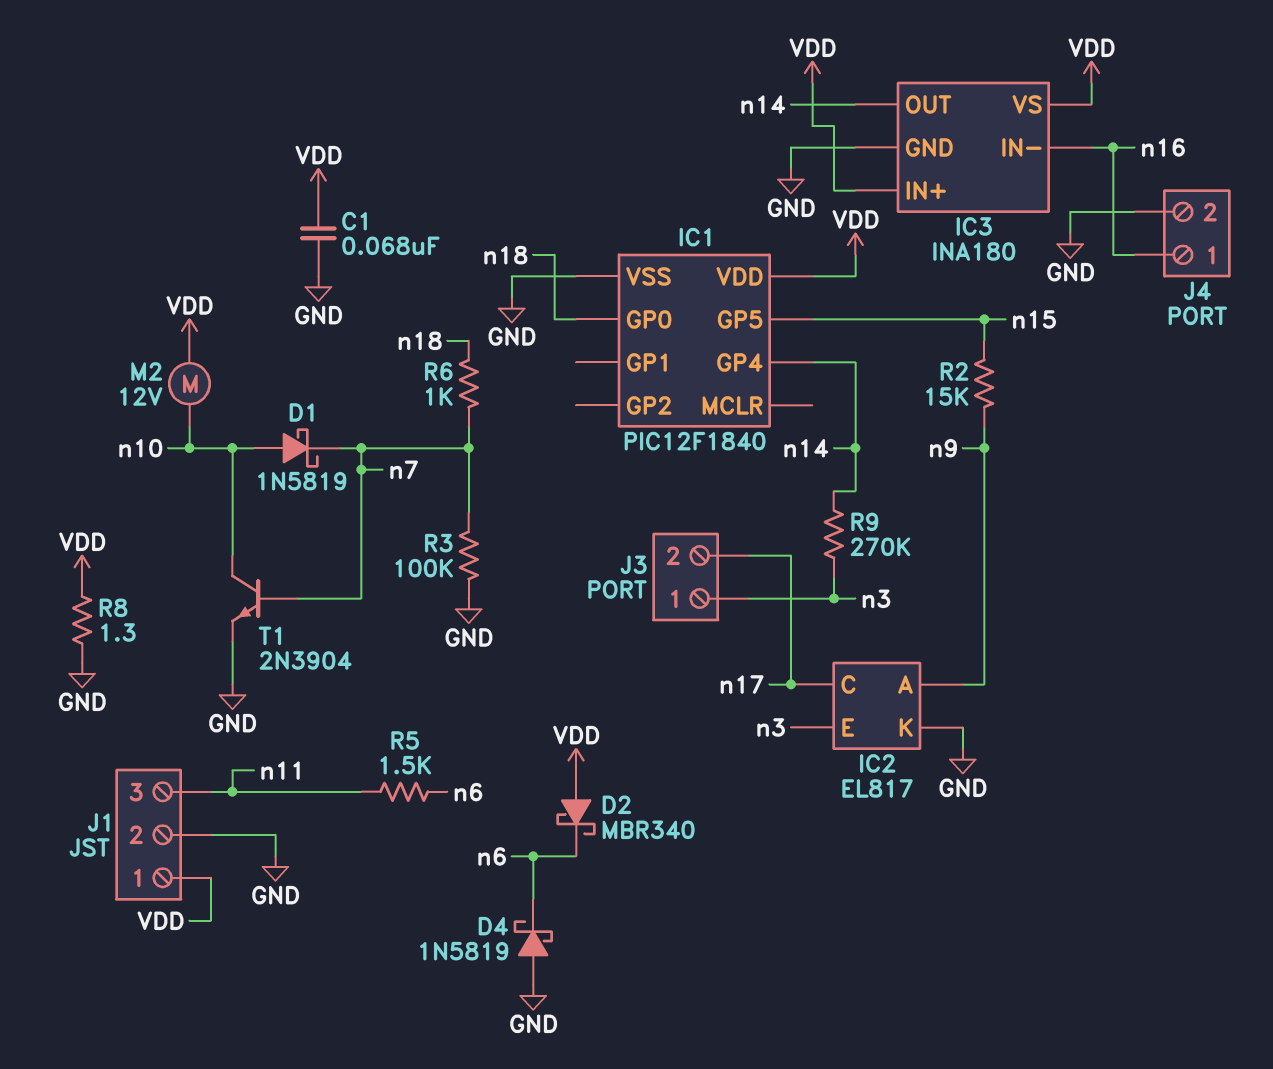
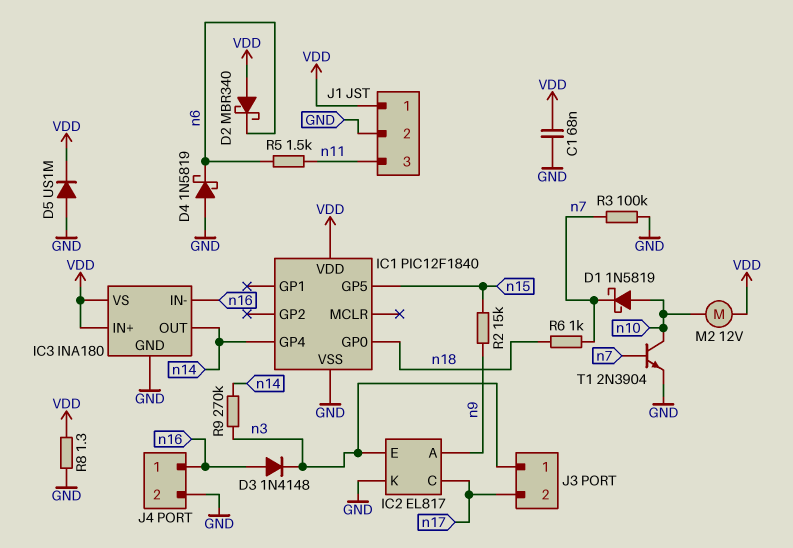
D3: none -> diode 1N4148 (A n16, K n3)
D5: none -> diode US1M (A GND, K VDD)

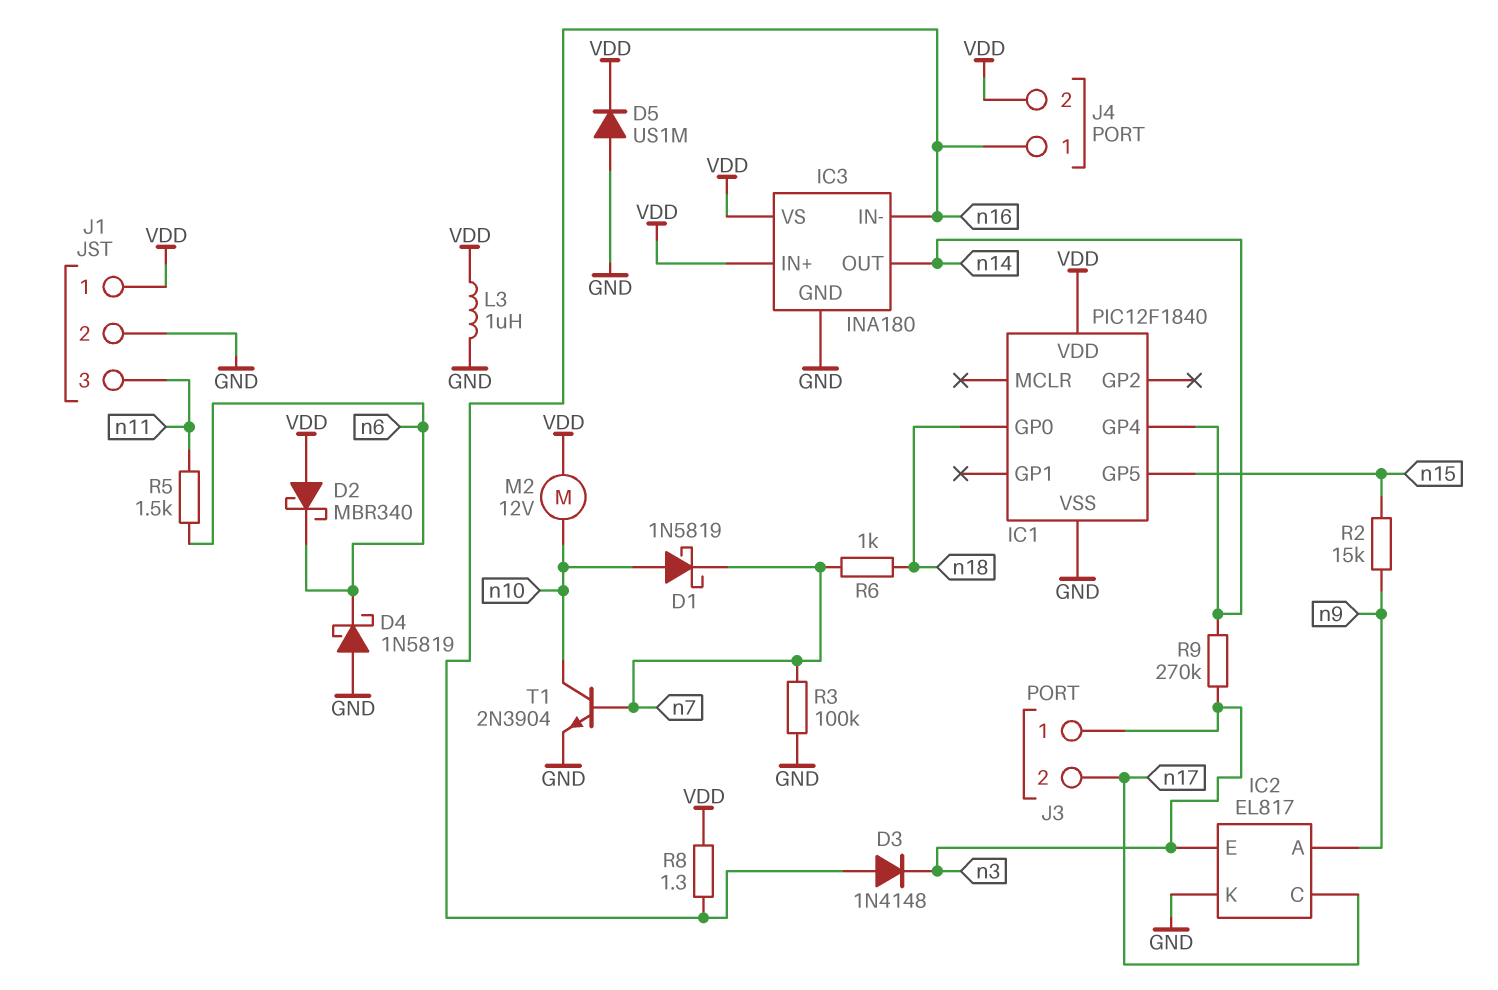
C1: 68nF (GND, VDD) -> none
J4 pin 2: GND -> VDD
L3: none -> 1uH (GND, VDD)
R8: 1.3 (GND, VDD) -> 1.3 (VDD, n16)

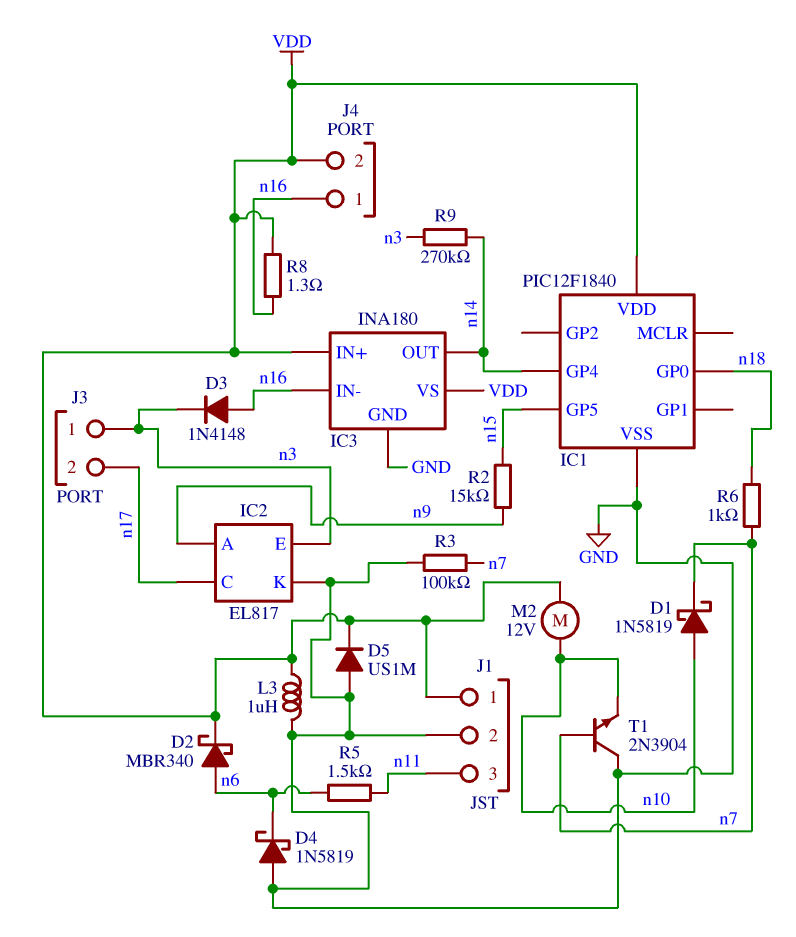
D2: schottky MBR340 (A VDD, K n6) -> schottky MBR340 (A n6, K VDD)
T1: NPN 2N3904 (B n7, C n10, E GND) -> NPN 2N3904 (B n7, C GND, E n10)

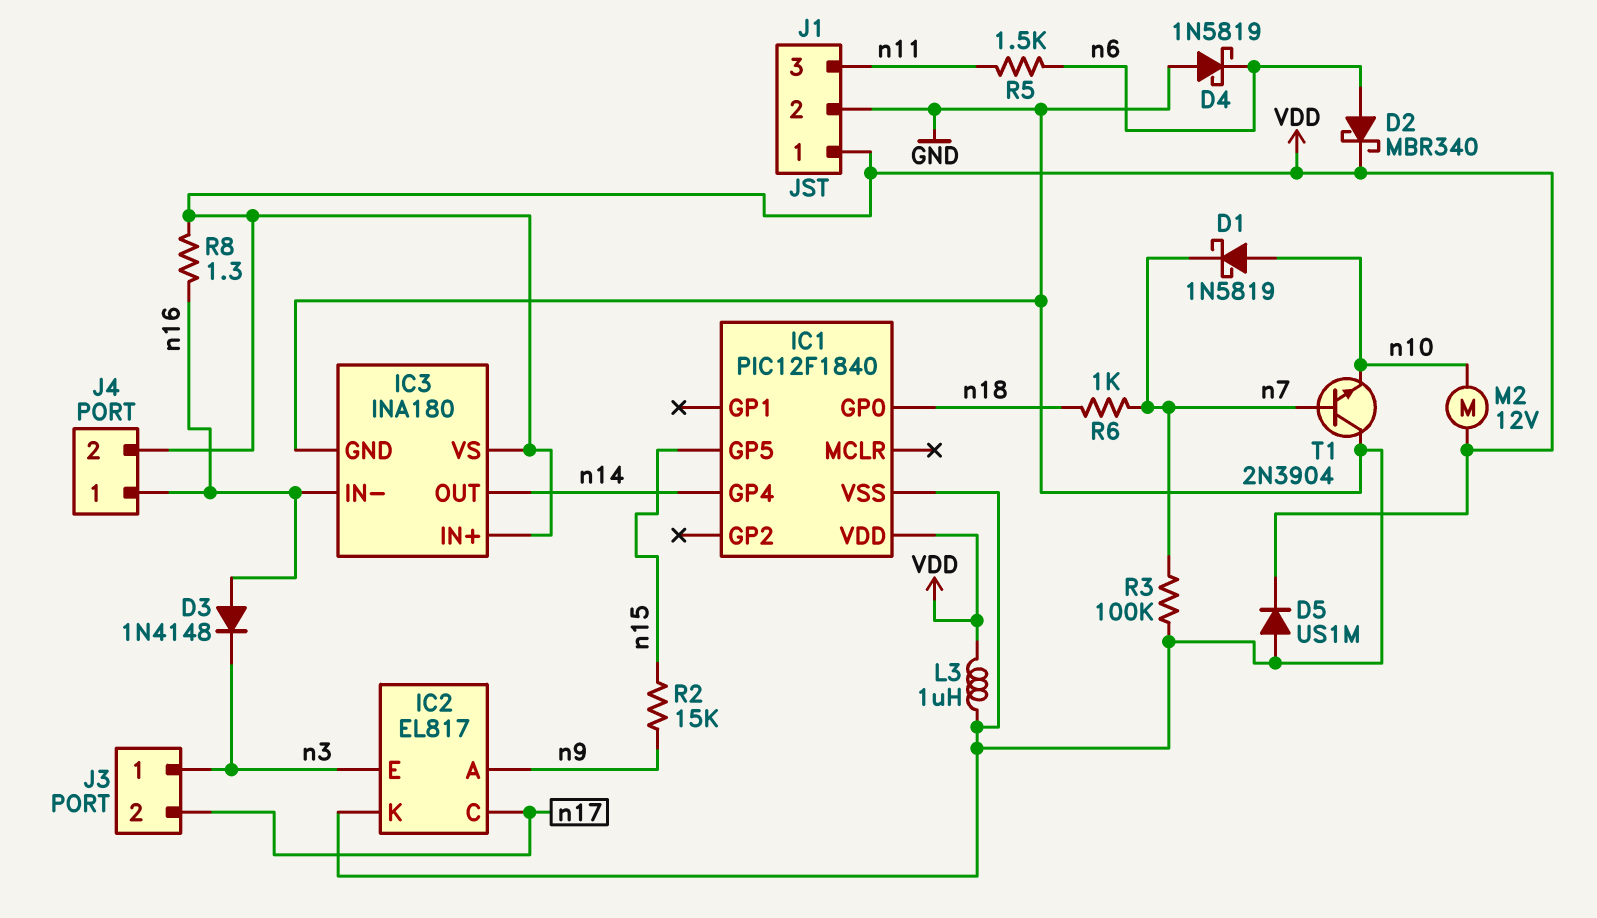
R9: 270k (n3, n14) -> none

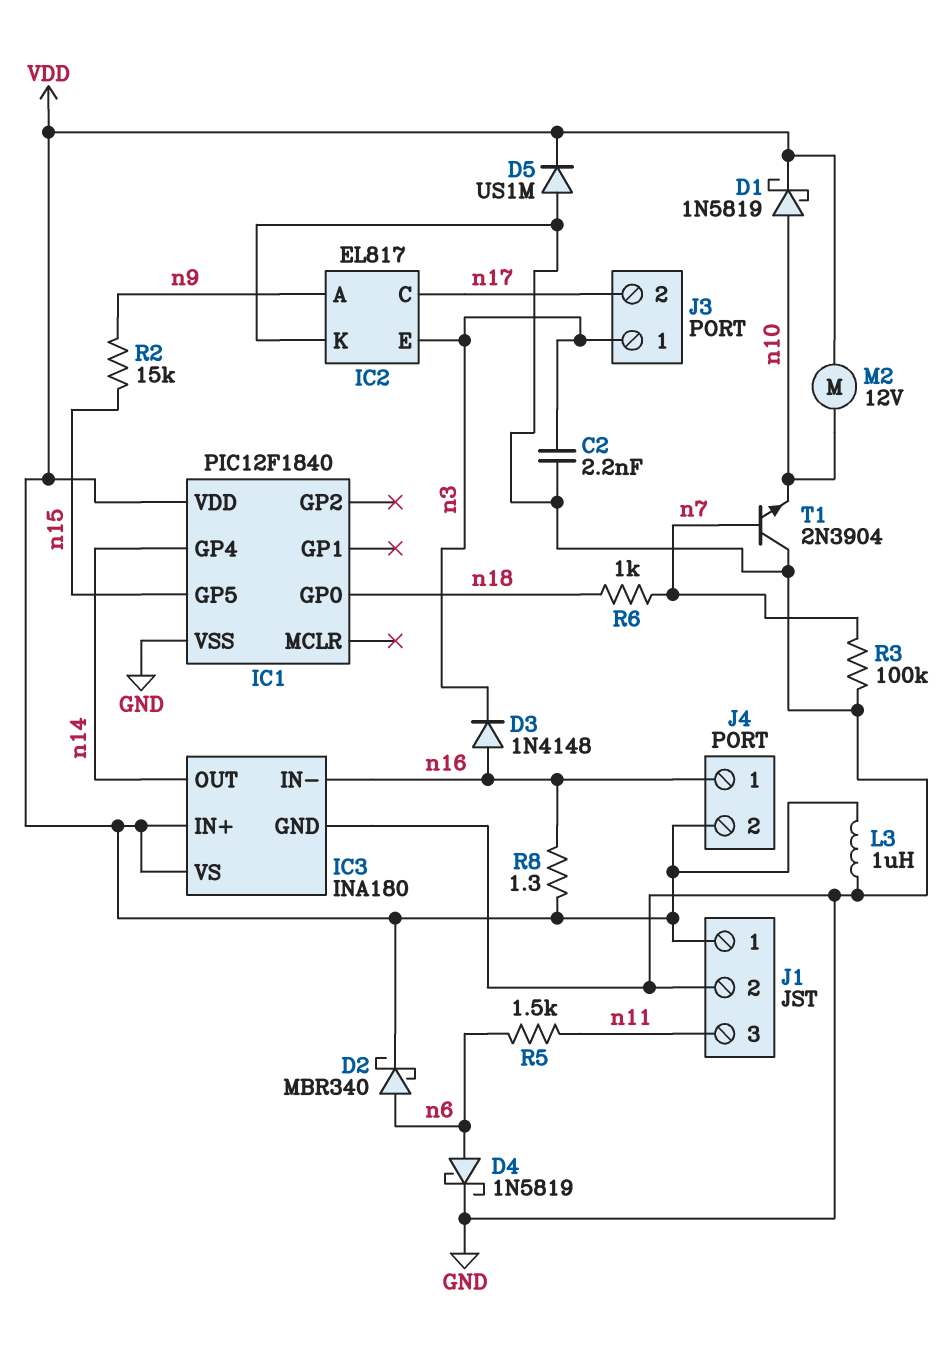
C2: none -> 2.2nF (GND, n3)
D1: schottky 1N5819 (A n10, K n7) -> schottky 1N5819 (A n10, K VDD)
D4: schottky 1N5819 (A GND, K n6) -> schottky 1N5819 (A n6, K GND)

